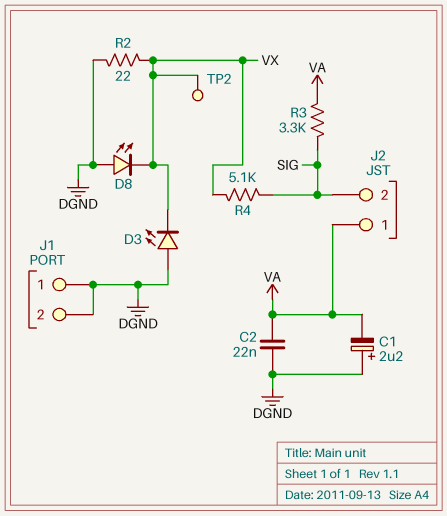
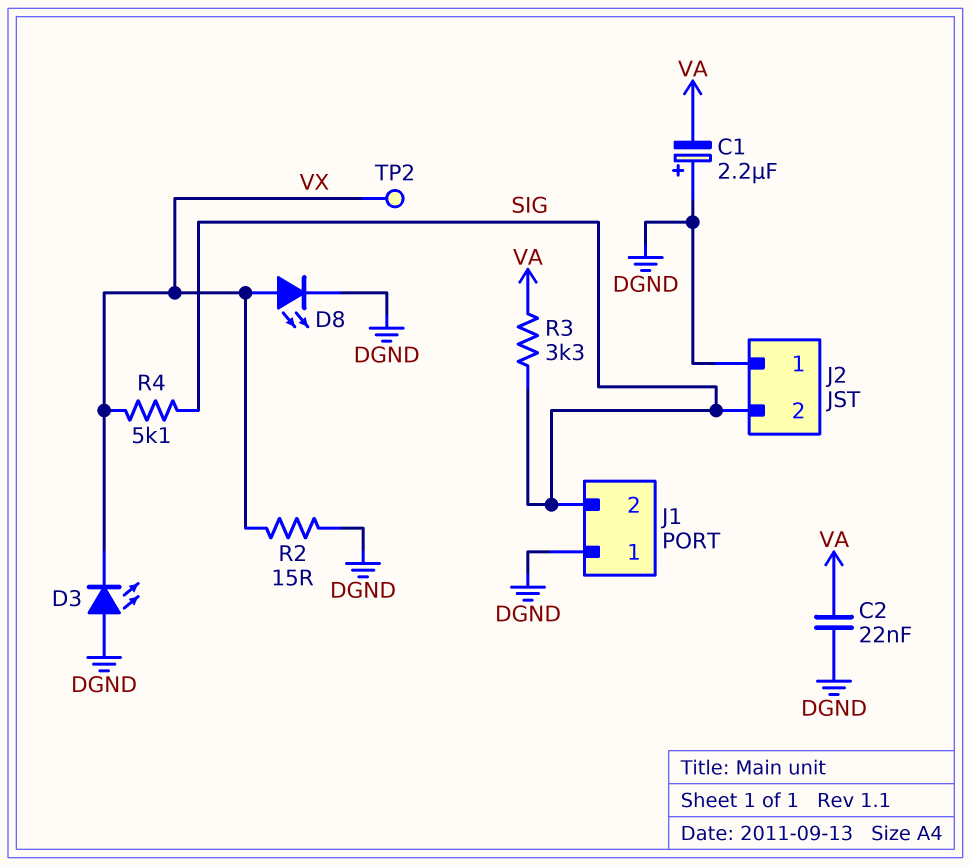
D8: LED (A DGND, K VX) -> LED (A VX, K DGND)
J1 pin 2: DGND -> SIG
J2 pin 1: VA -> DGND
R2: 22 (DGND, VX) -> 15 (DGND, VX)

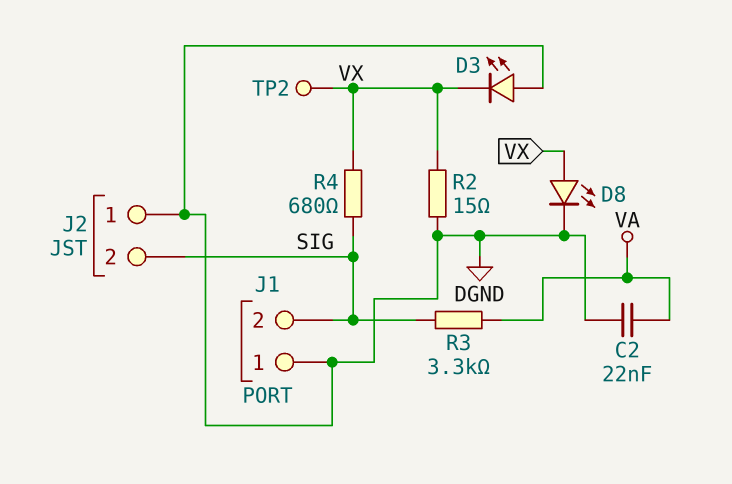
C1: 2.2uF (plus DGND, minus VA) -> none
R4: 5.1k (SIG, VX) -> 680 (SIG, VX)

